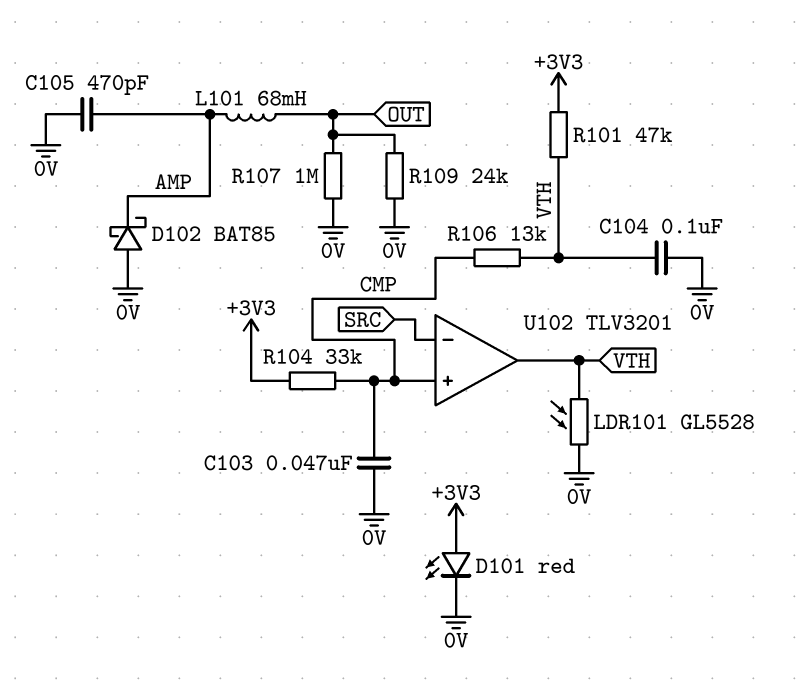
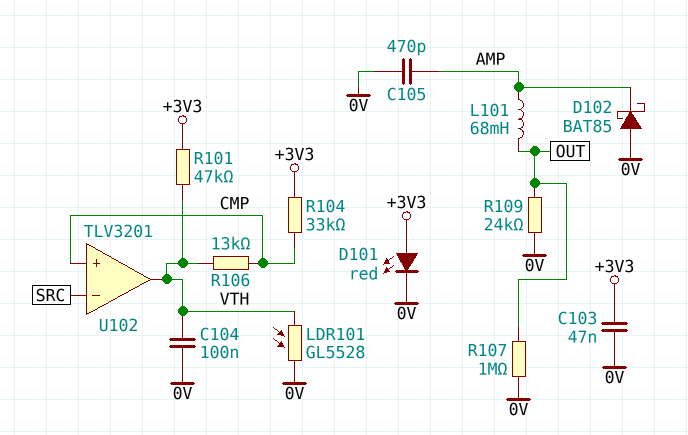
C103: 47nF (0V, CMP) -> 47nF (+3V3, 0V)

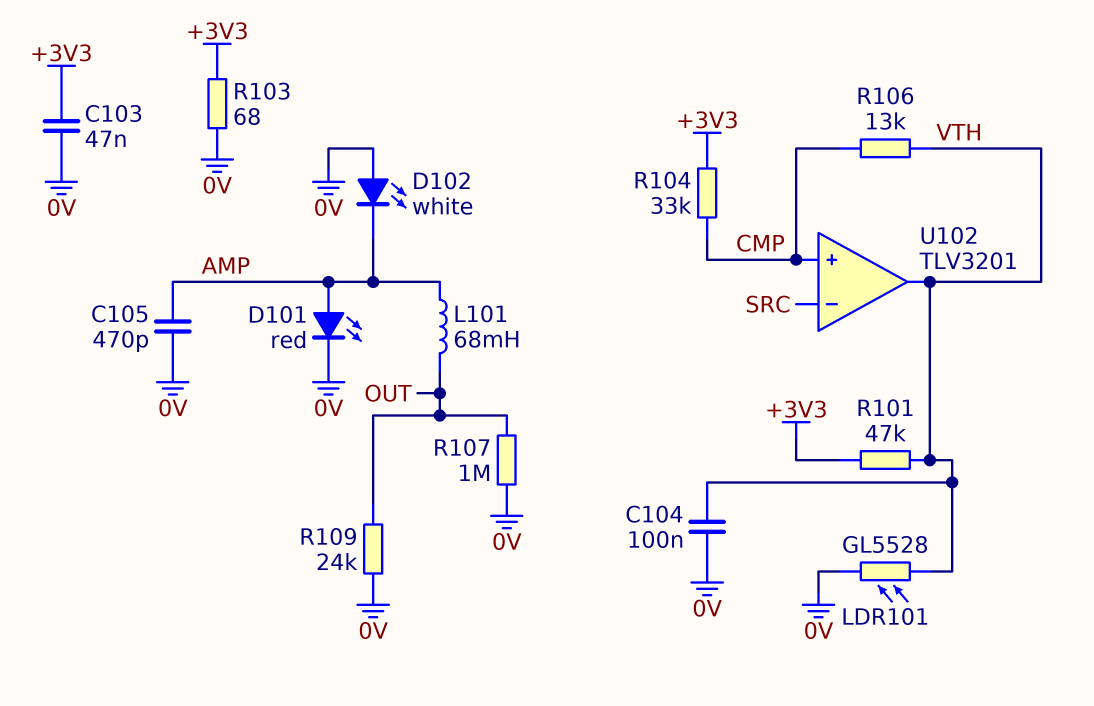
D101: LED red (A +3V3, K 0V) -> LED red (A AMP, K 0V)
D102: schottky BAT85 (A 0V, K AMP) -> LED white (A 0V, K AMP)
R103: none -> 68 (+3V3, 0V)

